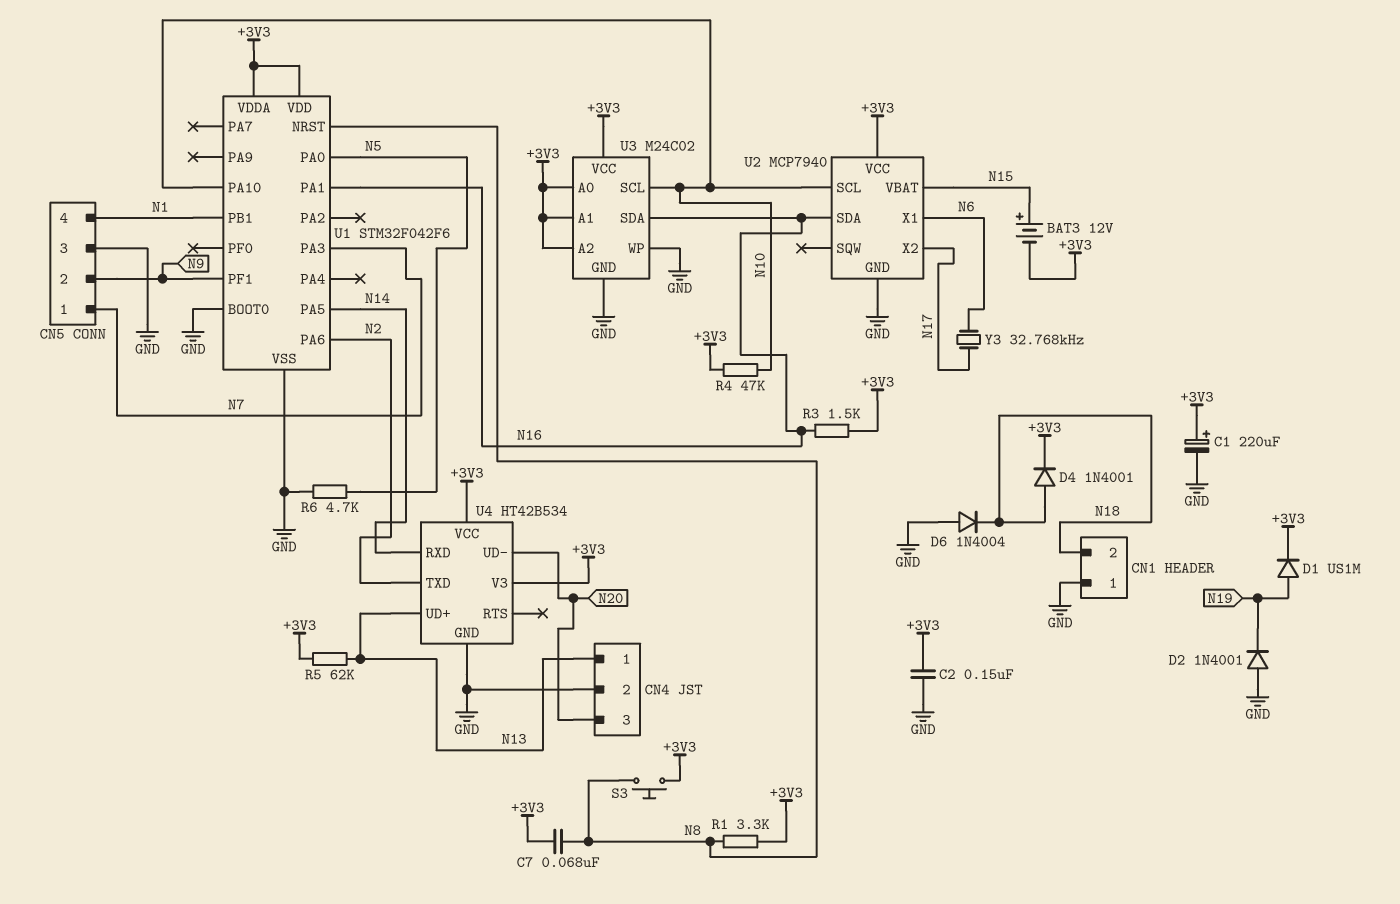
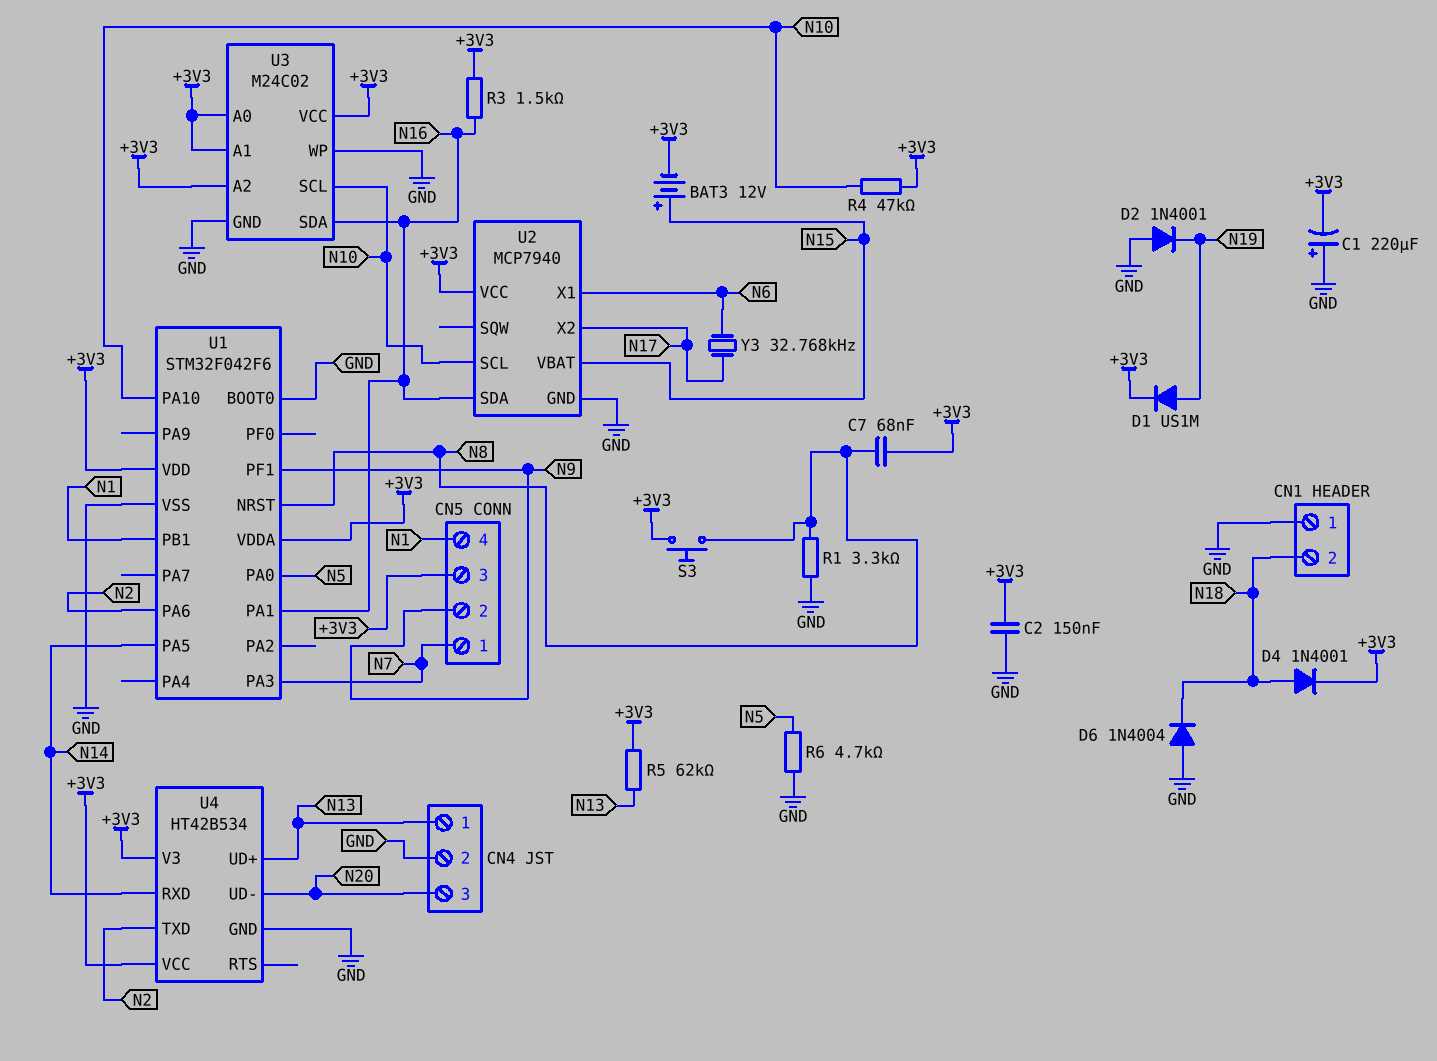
C1: 220uF (plus +3V3, minus GND) -> 220uF (plus GND, minus +3V3)
CN5 pin 3: GND -> +3V3
R1: 3.3k (+3V3, N8) -> 3.3k (GND, N8)

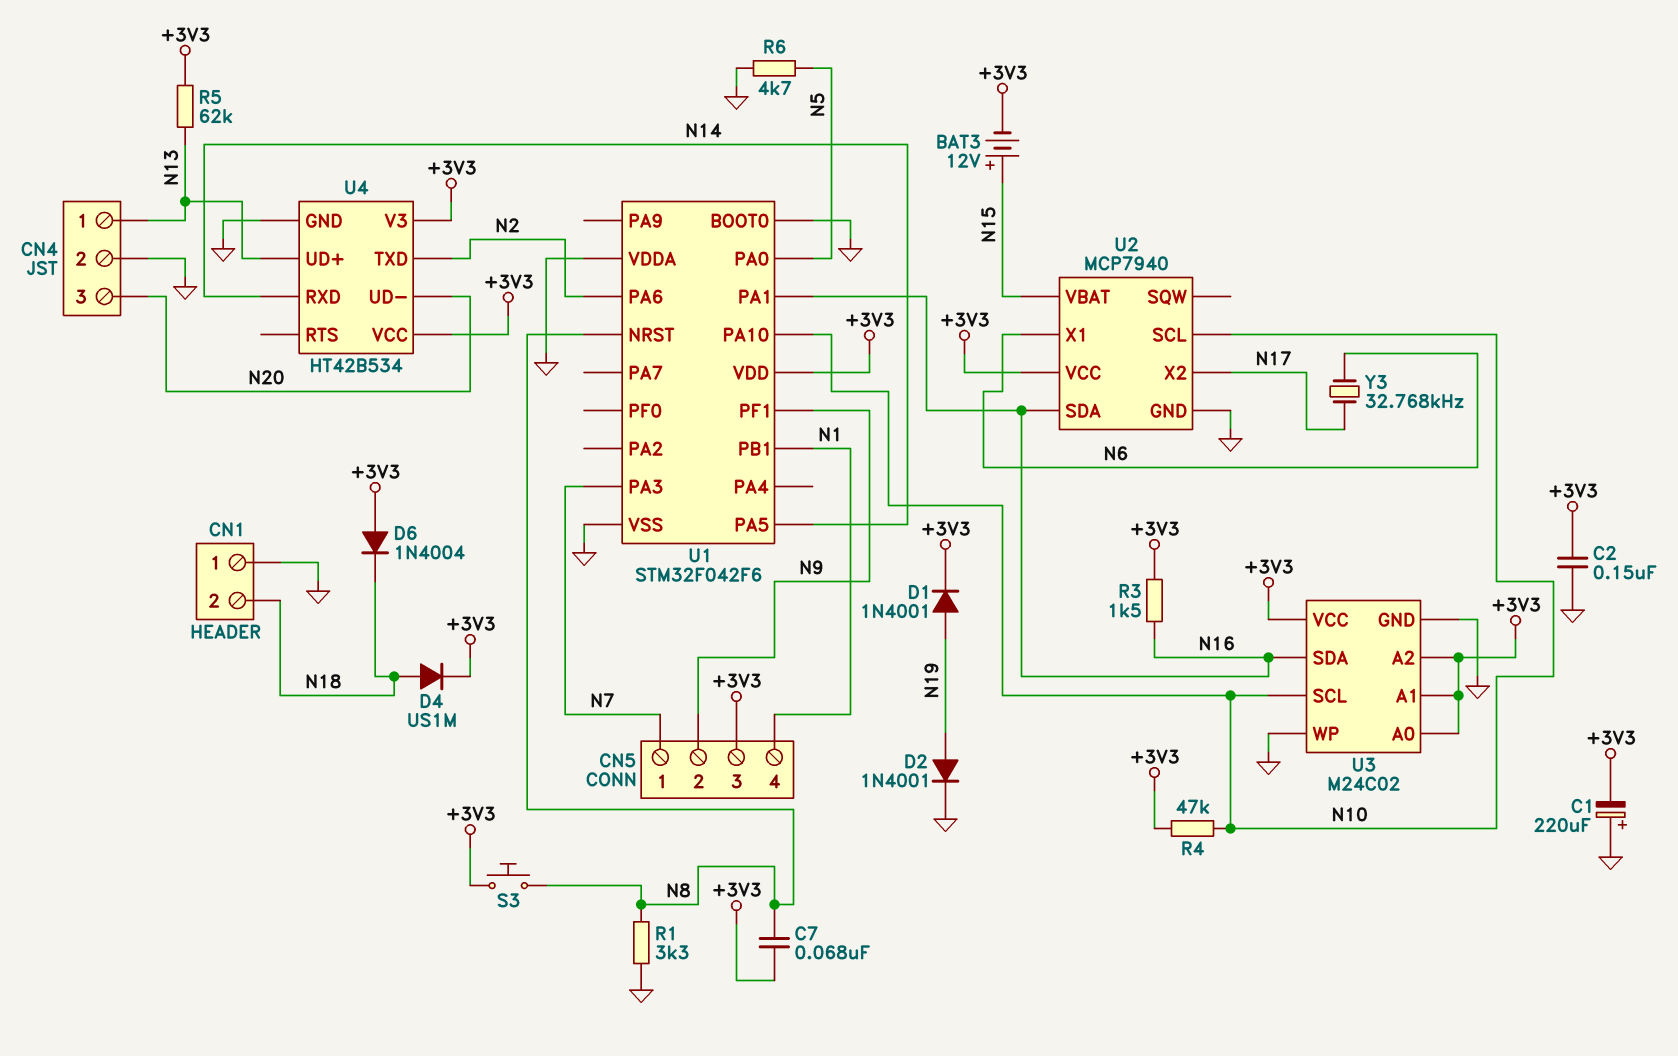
D1: diode US1M (A N19, K +3V3) -> diode 1N4001 (A N19, K +3V3)
D2: diode 1N4001 (A GND, K N19) -> diode 1N4001 (A N19, K GND)
D4: diode 1N4001 (A N18, K +3V3) -> diode US1M (A N18, K +3V3)
D6: diode 1N4004 (A GND, K N18) -> diode 1N4004 (A +3V3, K N18)
U1 pin VDDA: +3V3 -> GND

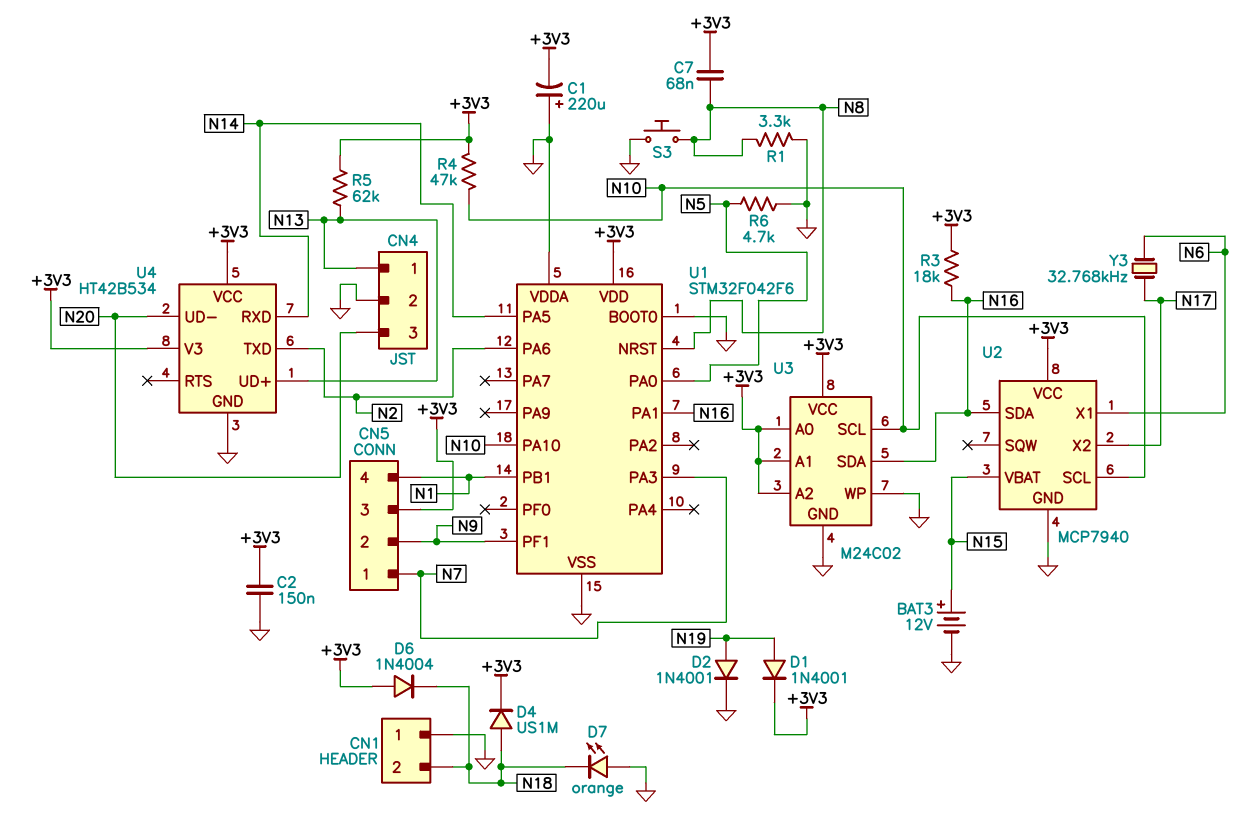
BAT3: 12V (plus N15, minus +3V3) -> 12V (plus N15, minus GND)
D7: none -> LED orange (A GND, K N18)
R3: 1.5k (+3V3, N16) -> 18k (+3V3, N16)
S3: button (+3V3, N8) -> button (GND, N8)

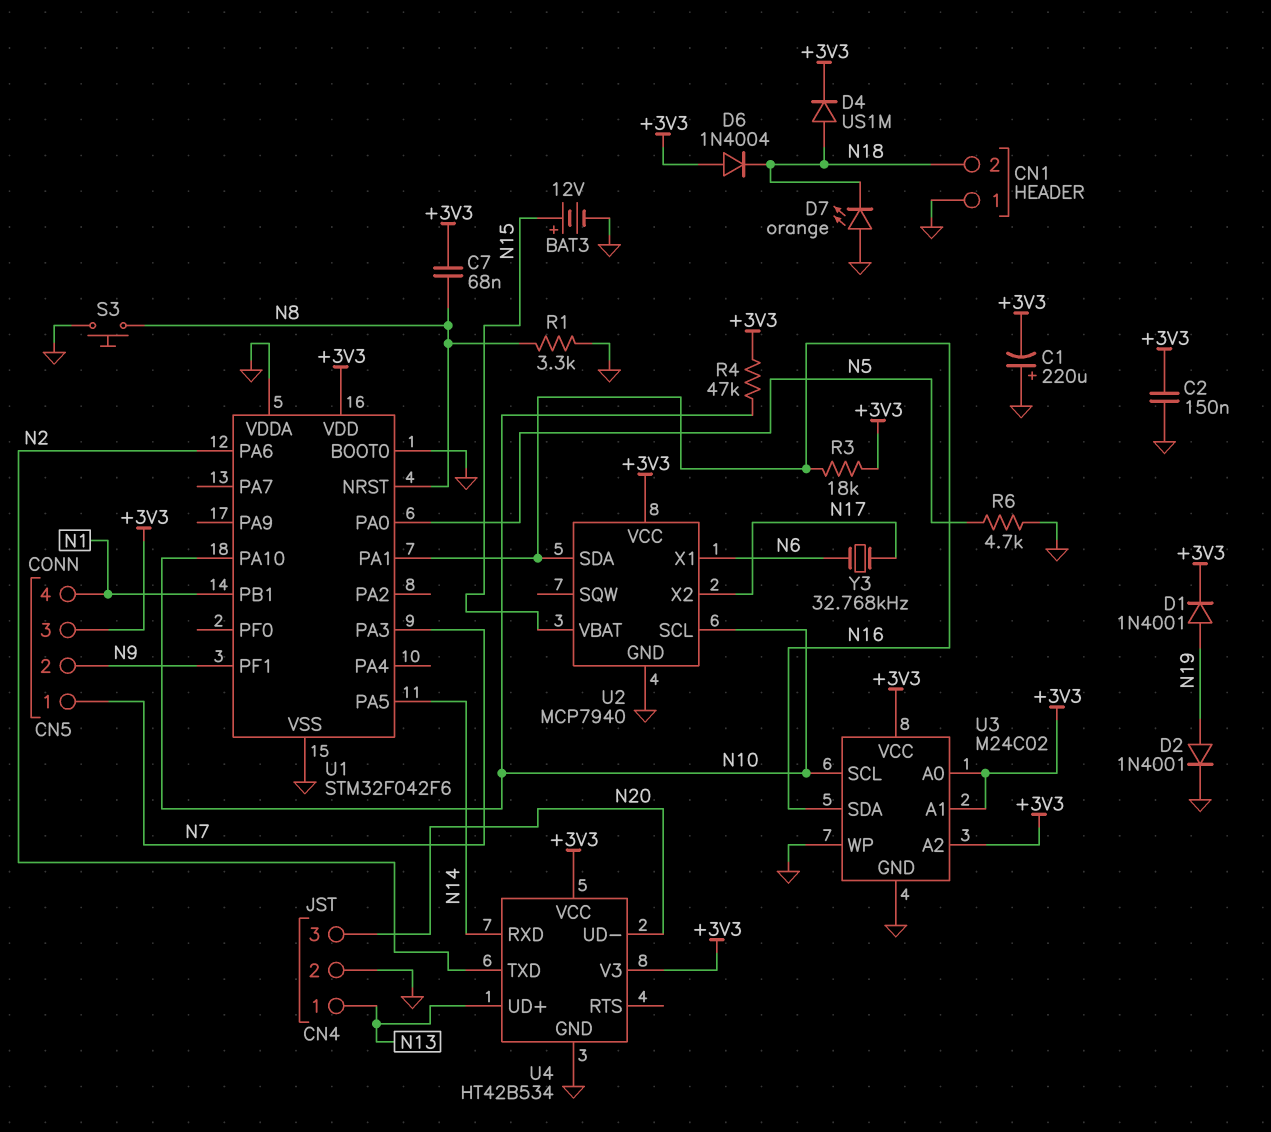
R5: 62k (+3V3, N13) -> none

